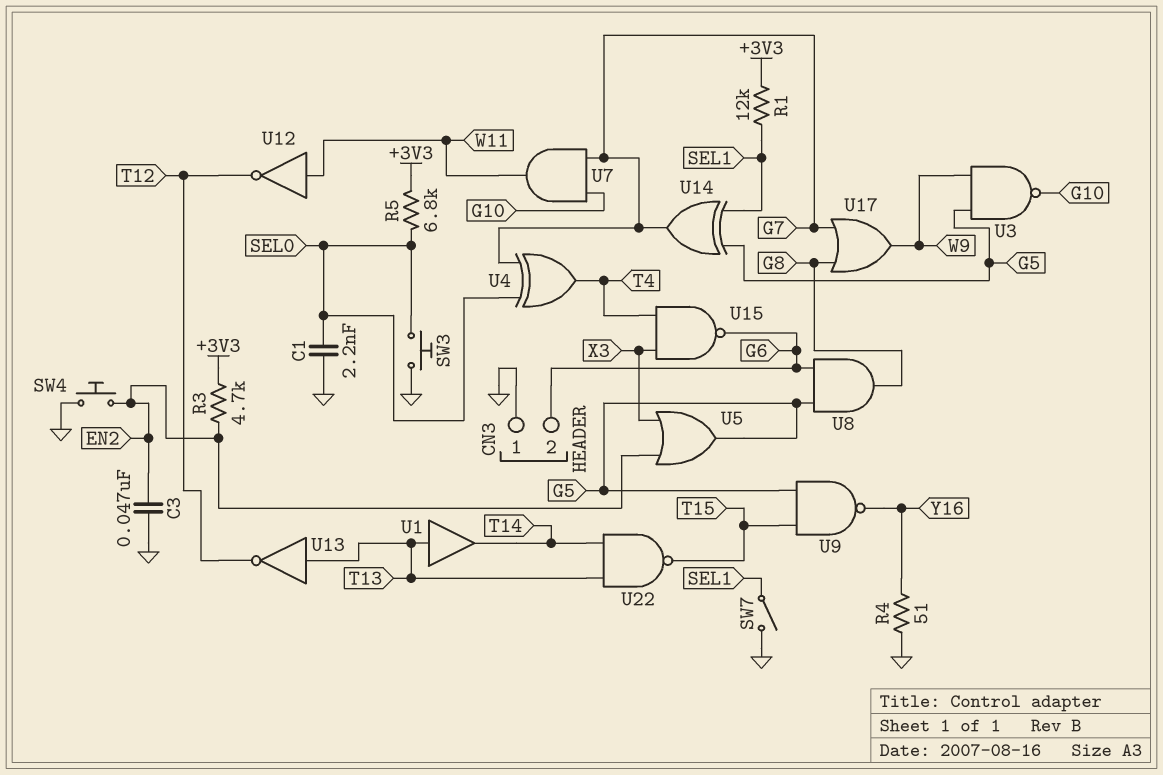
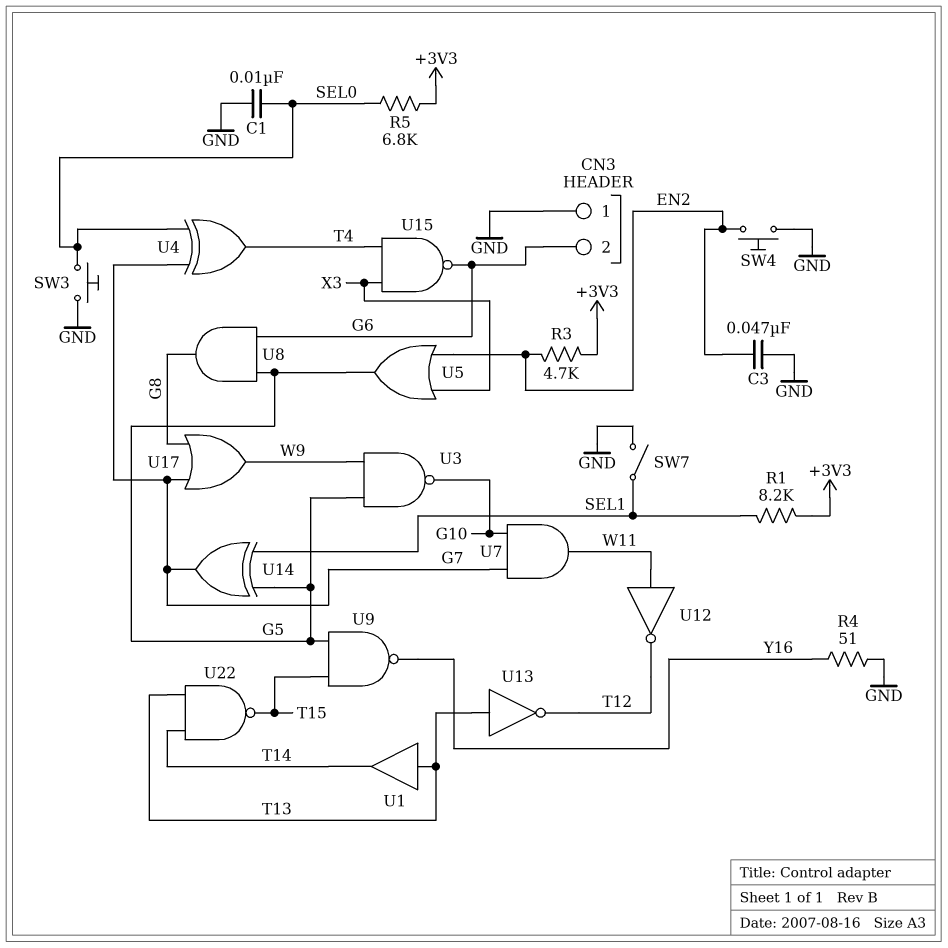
C1: 2.2nF (GND, SEL0) -> 10nF (GND, SEL0)
R1: 12k (+3V3, SEL1) -> 8.2k (+3V3, SEL1)

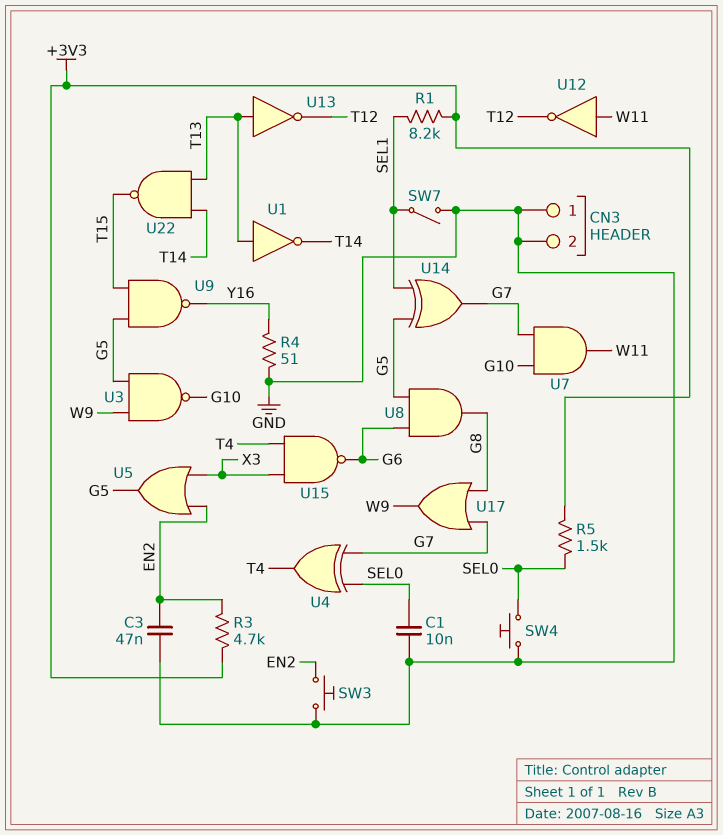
CN3 pin 2: G6 -> GND
R5: 6.8k (+3V3, SEL0) -> 1.5k (+3V3, SEL0)
SW3: button (GND, SEL0) -> button (EN2, GND)
SW4: button (EN2, GND) -> button (GND, SEL0)
U1: buffer (in T13, out T14) -> NOT (in T13, out T14)

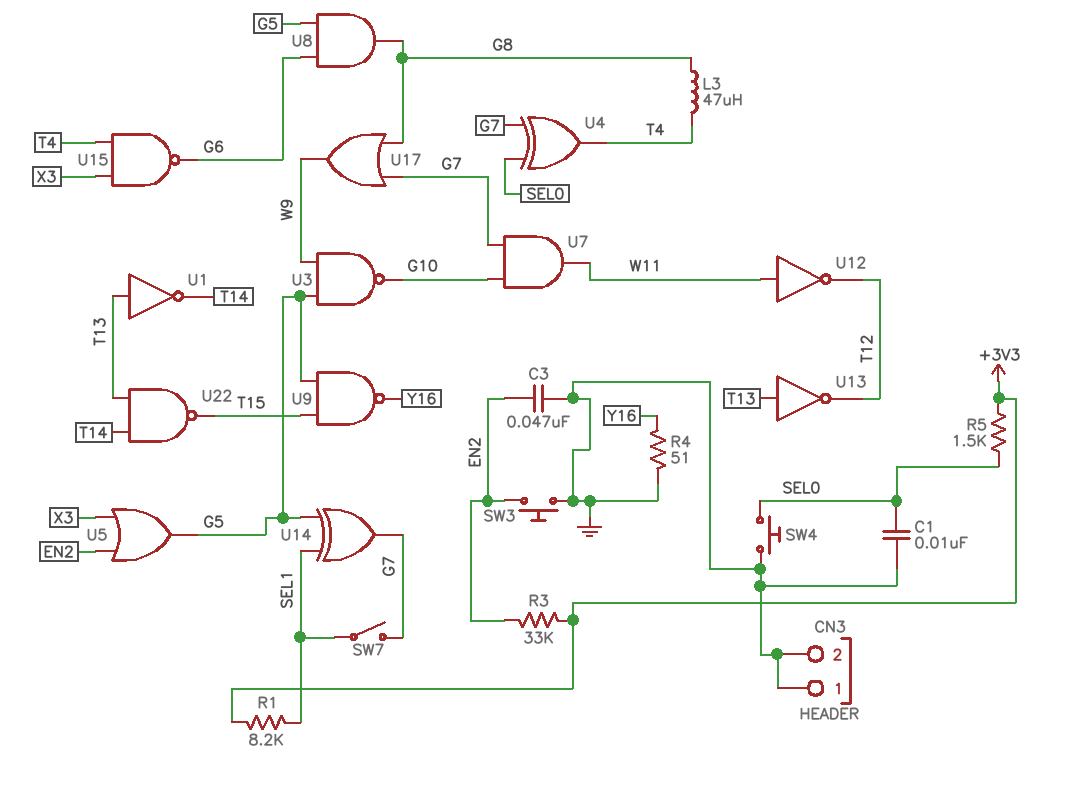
L3: none -> 47uH (G8, T4)
R3: 4.7k (+3V3, EN2) -> 33k (+3V3, EN2)
SW7: switch (GND, SEL1) -> switch (G7, SEL1)

